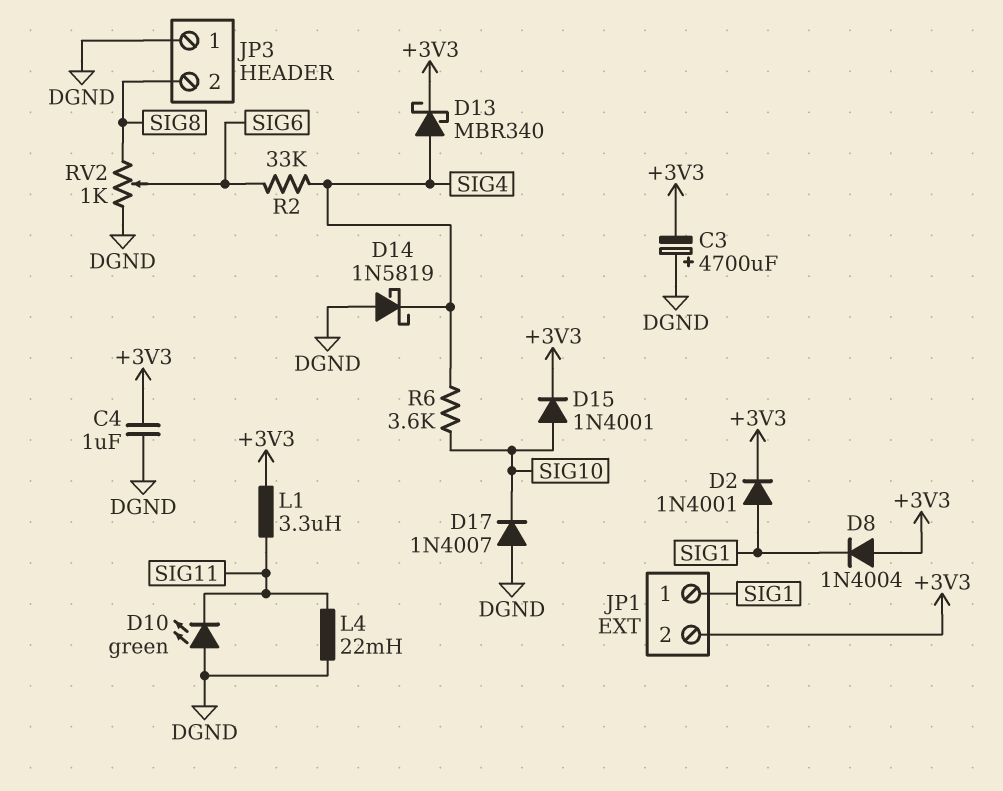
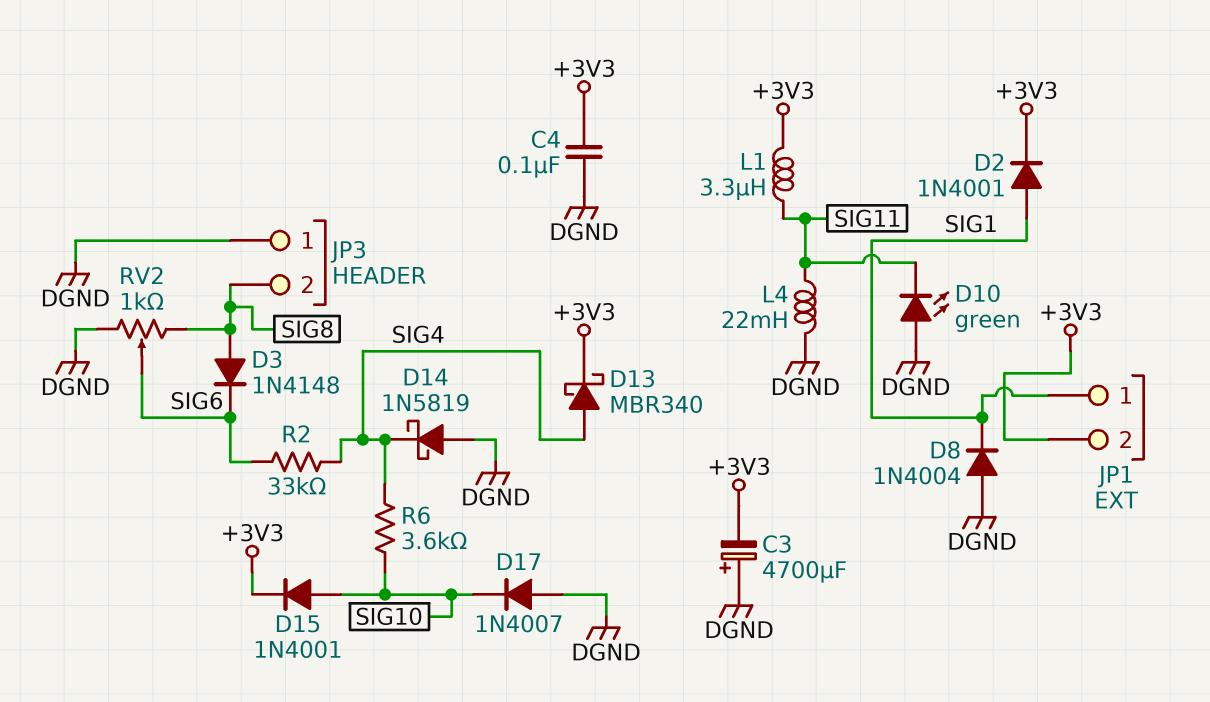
C4: 1uF (+3V3, DGND) -> 100nF (+3V3, DGND)
D3: none -> diode 1N4148 (A SIG8, K SIG6)
D8: diode 1N4004 (A +3V3, K SIG1) -> diode 1N4004 (A DGND, K SIG1)

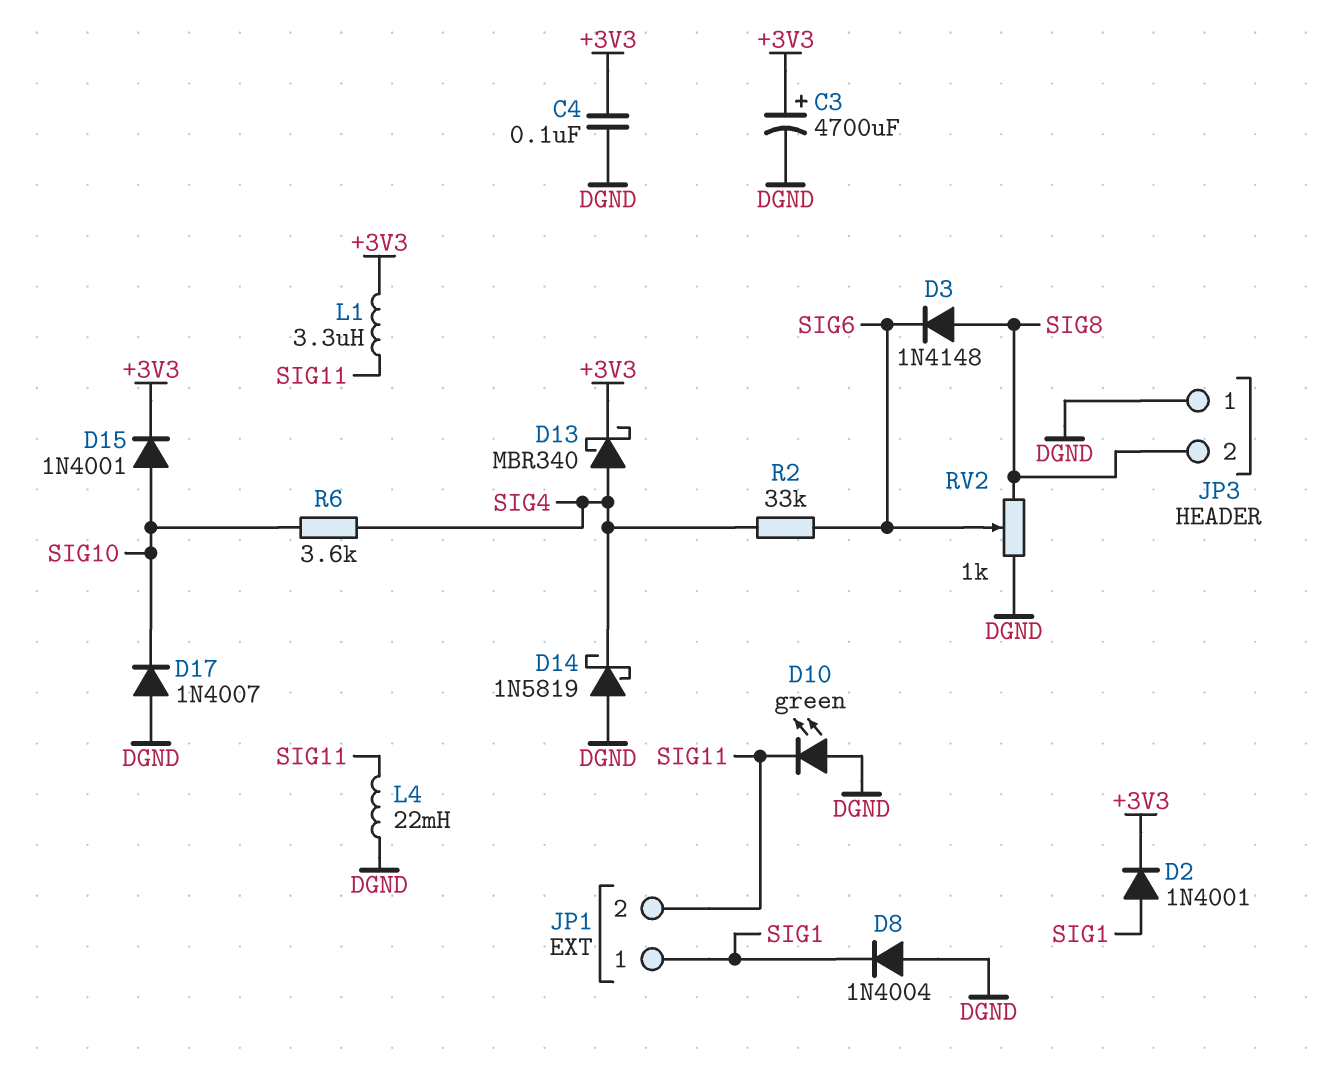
C3: 4700uF (plus DGND, minus +3V3) -> 4700uF (plus +3V3, minus DGND)
JP1 pin 2: +3V3 -> SIG11

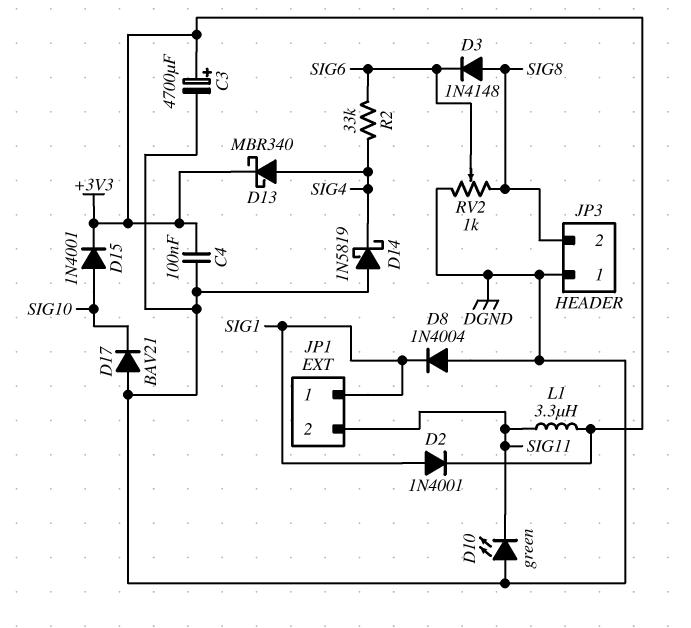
D17: diode 1N4007 (A DGND, K SIG10) -> diode BAV21 (A DGND, K SIG10)
L4: 22mH (DGND, SIG11) -> none
R6: 3.6k (SIG4, SIG10) -> none

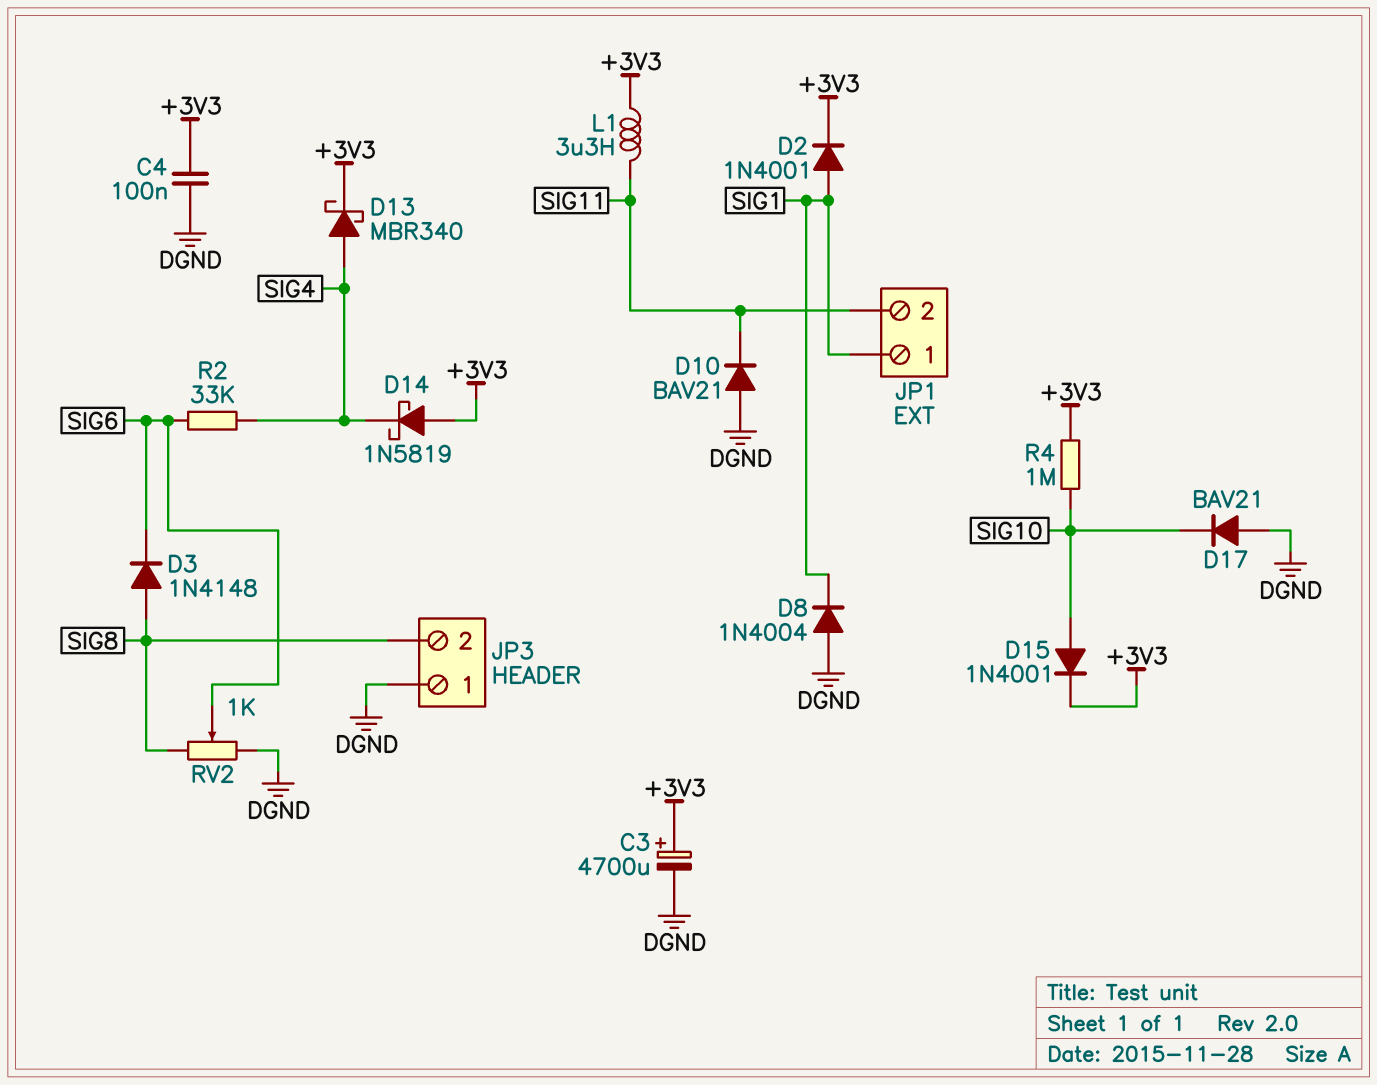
D10: LED green (A DGND, K SIG11) -> diode BAV21 (A DGND, K SIG11)
D14: schottky 1N5819 (A DGND, K SIG4) -> schottky 1N5819 (A +3V3, K SIG4)
R4: none -> 1M (+3V3, SIG10)

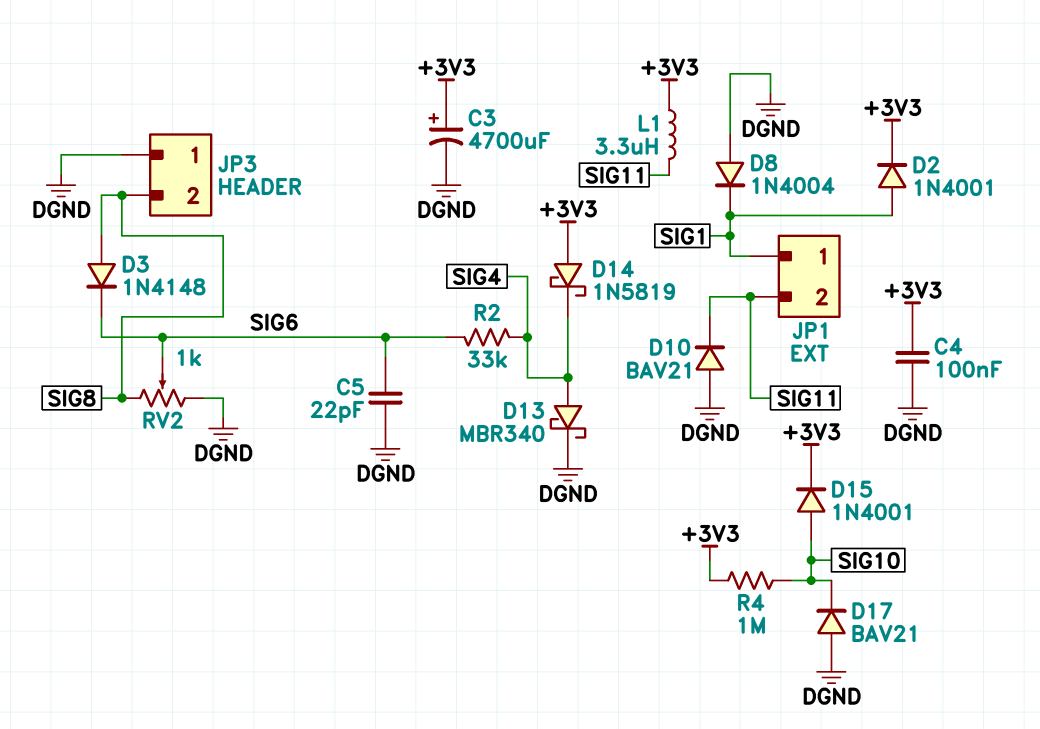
C5: none -> 22pF (DGND, SIG6)
D13: schottky MBR340 (A SIG4, K +3V3) -> schottky MBR340 (A SIG4, K DGND)

